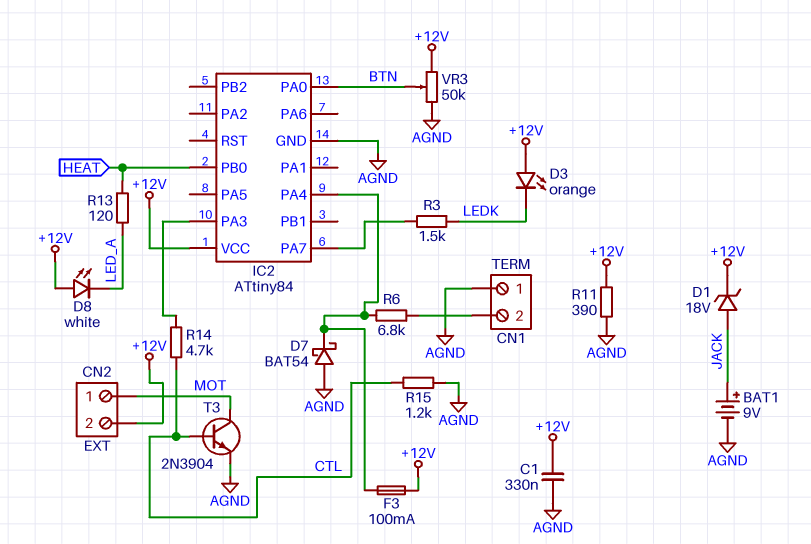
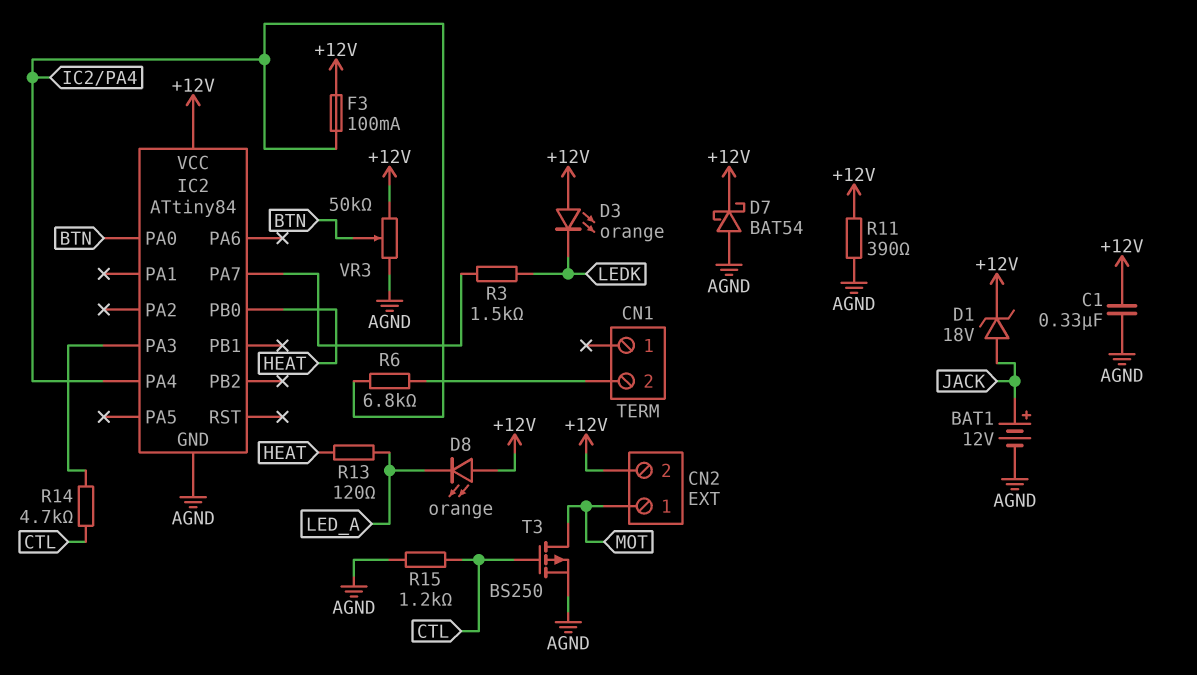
BAT1: 9V (plus JACK, minus AGND) -> 12V (plus JACK, minus AGND)
CN1 pin 1: AGND -> none
D7: schottky BAT54 (A AGND, K IC2/PA4) -> schottky BAT54 (A AGND, K +12V)
D8: LED white (A +12V, K LED_A) -> LED orange (A +12V, K LED_A)
T3: NPN 2N3904 (B CTL, C MOT, E AGND) -> PMOS BS250 (G CTL, D MOT, S AGND)

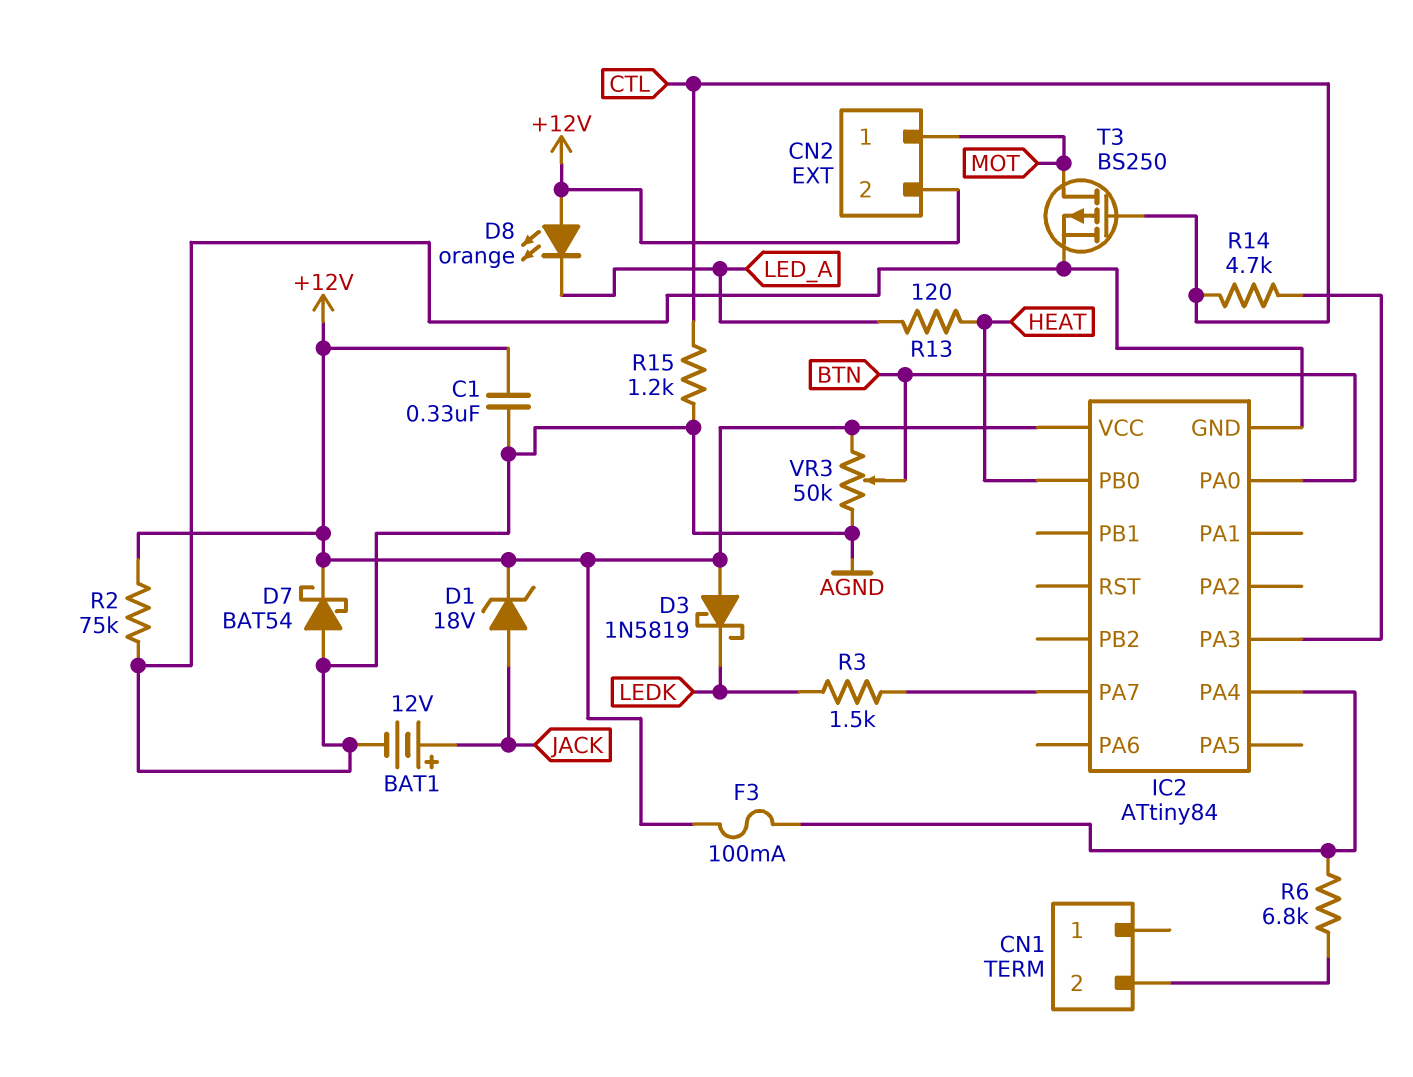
D3: LED orange (A +12V, K LEDK) -> schottky 1N5819 (A +12V, K LEDK)
R2: none -> 75k (+12V, AGND)
R11: 390 (+12V, AGND) -> none

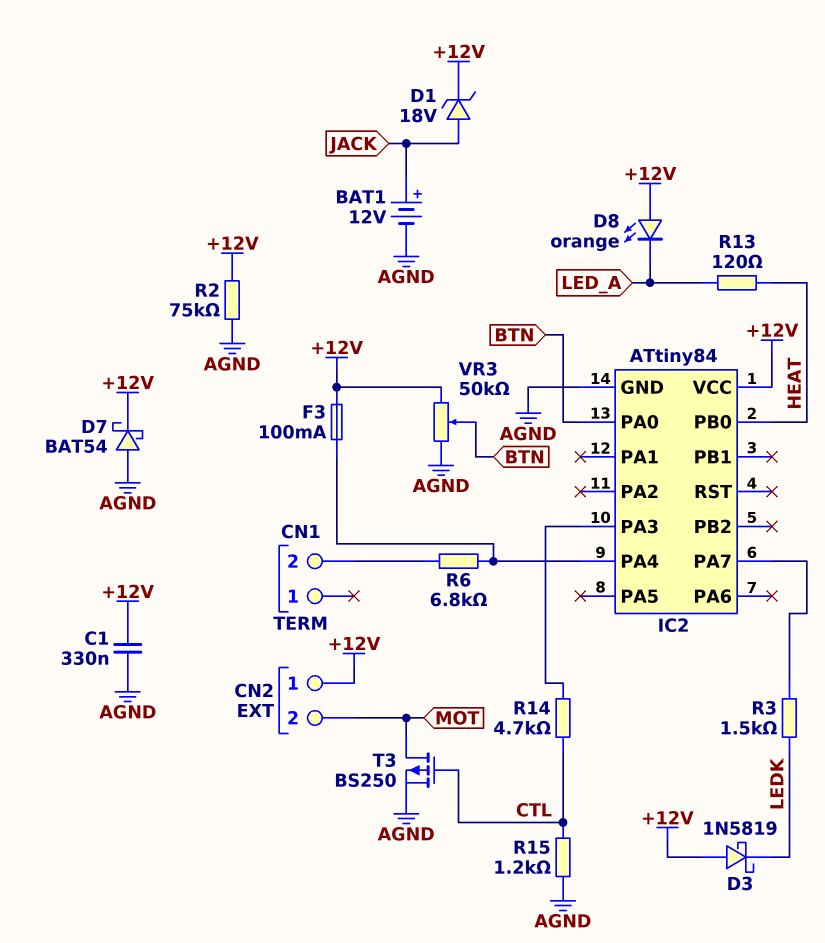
CN2 pin 1: MOT -> +12V
CN2 pin 2: +12V -> MOT

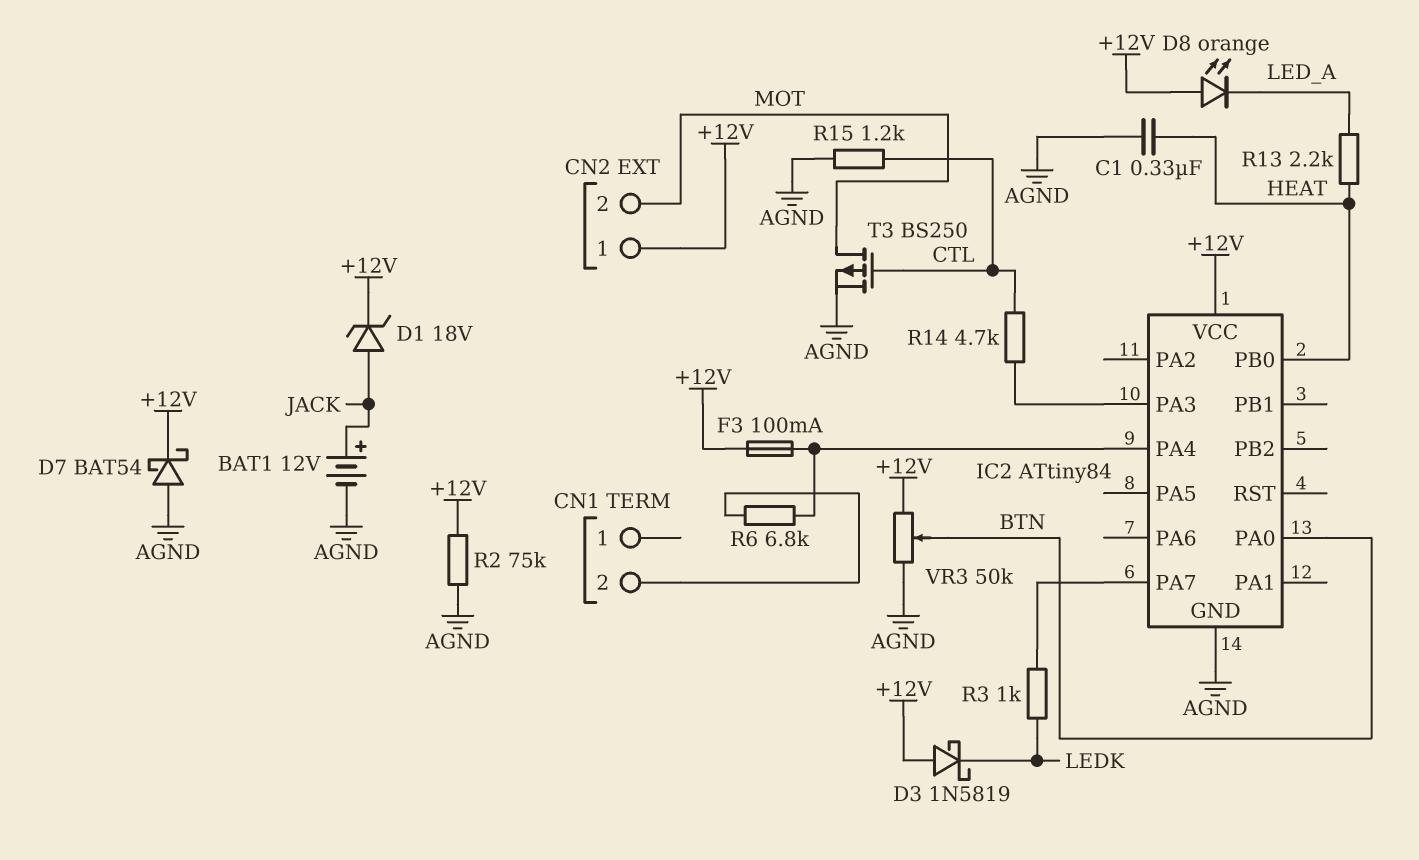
C1: 330nF (+12V, AGND) -> 330nF (AGND, HEAT)
R3: 1.5k (IC2/PA7, LEDK) -> 1k (IC2/PA7, LEDK)
R13: 120 (HEAT, LED_A) -> 2.2k (HEAT, LED_A)

